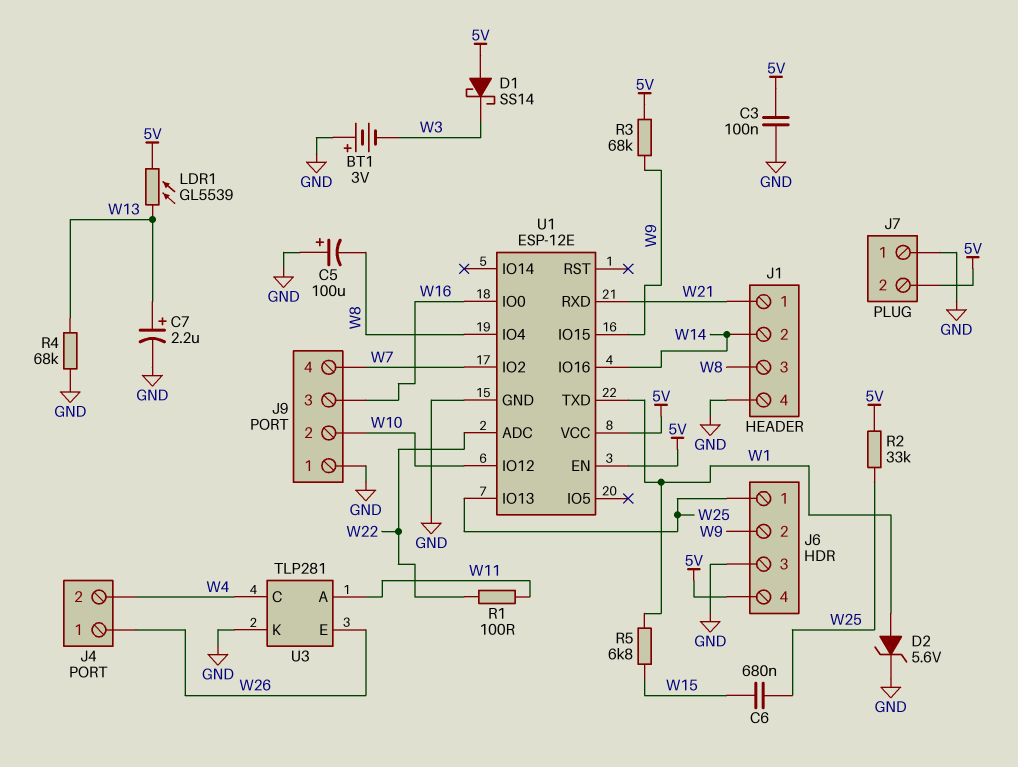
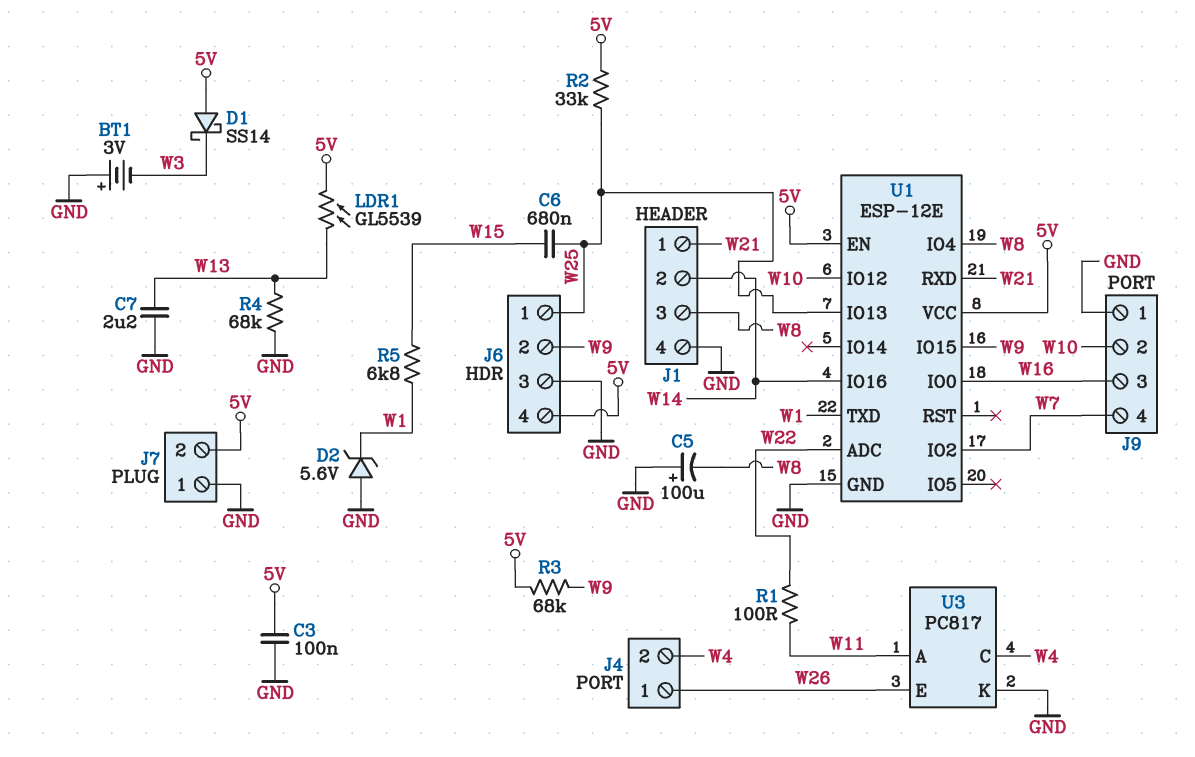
C7: 2.2uF (plus W13, minus GND) -> 2.2uF (GND, W13)
D2: zener 5.6V (A W1, K GND) -> zener 5.6V (A GND, K W1)
U3: TLP281 -> PC817

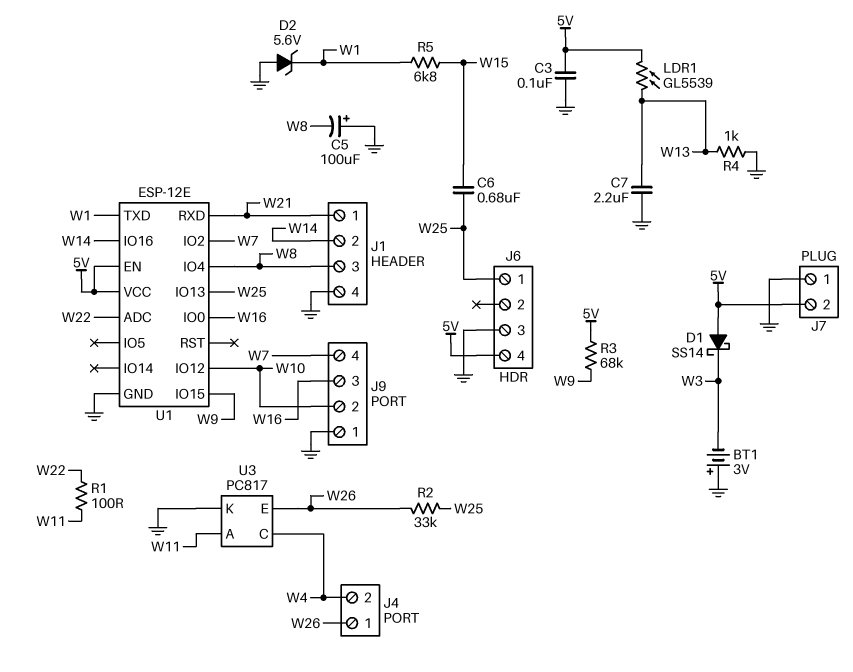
J6 pin 2: W9 -> none
R2: 33k (5V, W25) -> 33k (W25, W26)
R4: 68k (GND, W13) -> 1k (GND, W13)

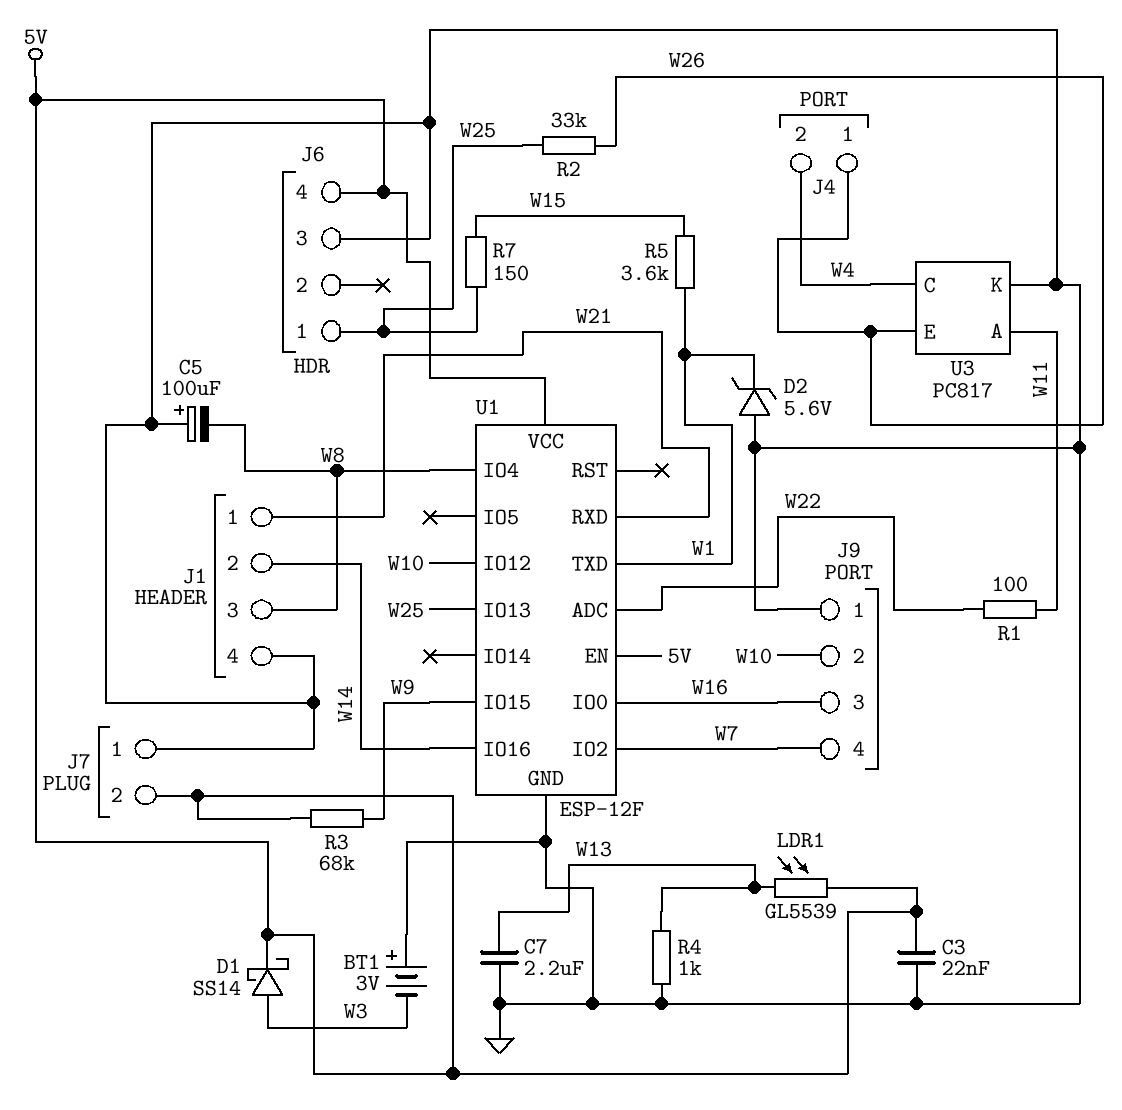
C3: 100nF (5V, GND) -> 22nF (5V, GND)
C6: 680nF (W15, W25) -> none
D1: schottky SS14 (A 5V, K W3) -> schottky SS14 (A W3, K 5V)
R5: 6.8k (W1, W15) -> 3.6k (W1, W15)
R7: none -> 150 (W15, W25)
U1: ESP-12E -> ESP-12F

